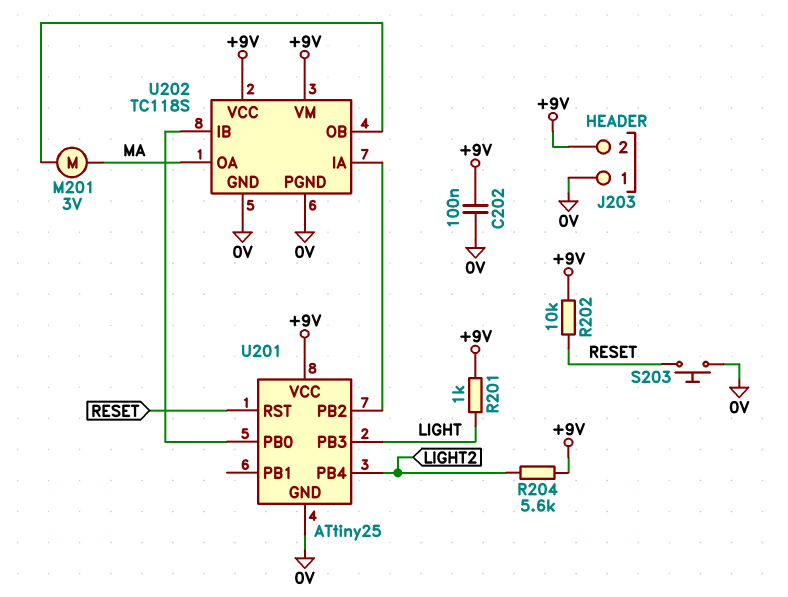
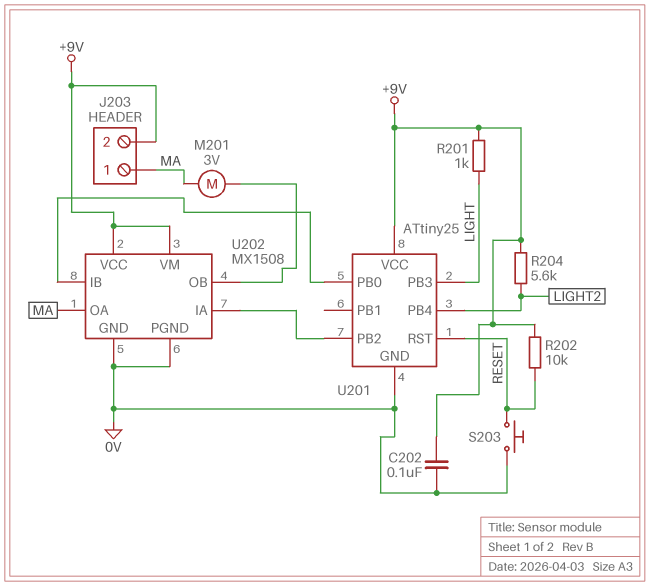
J203 pin 1: 0V -> MA
U202: TC118S -> MX1508

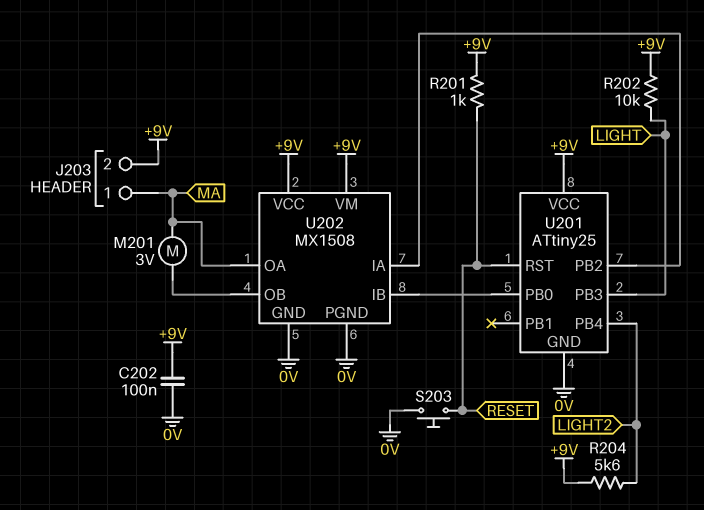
R201: 1k (+9V, LIGHT) -> 1k (+9V, RESET)
R202: 10k (+9V, RESET) -> 10k (+9V, LIGHT)

